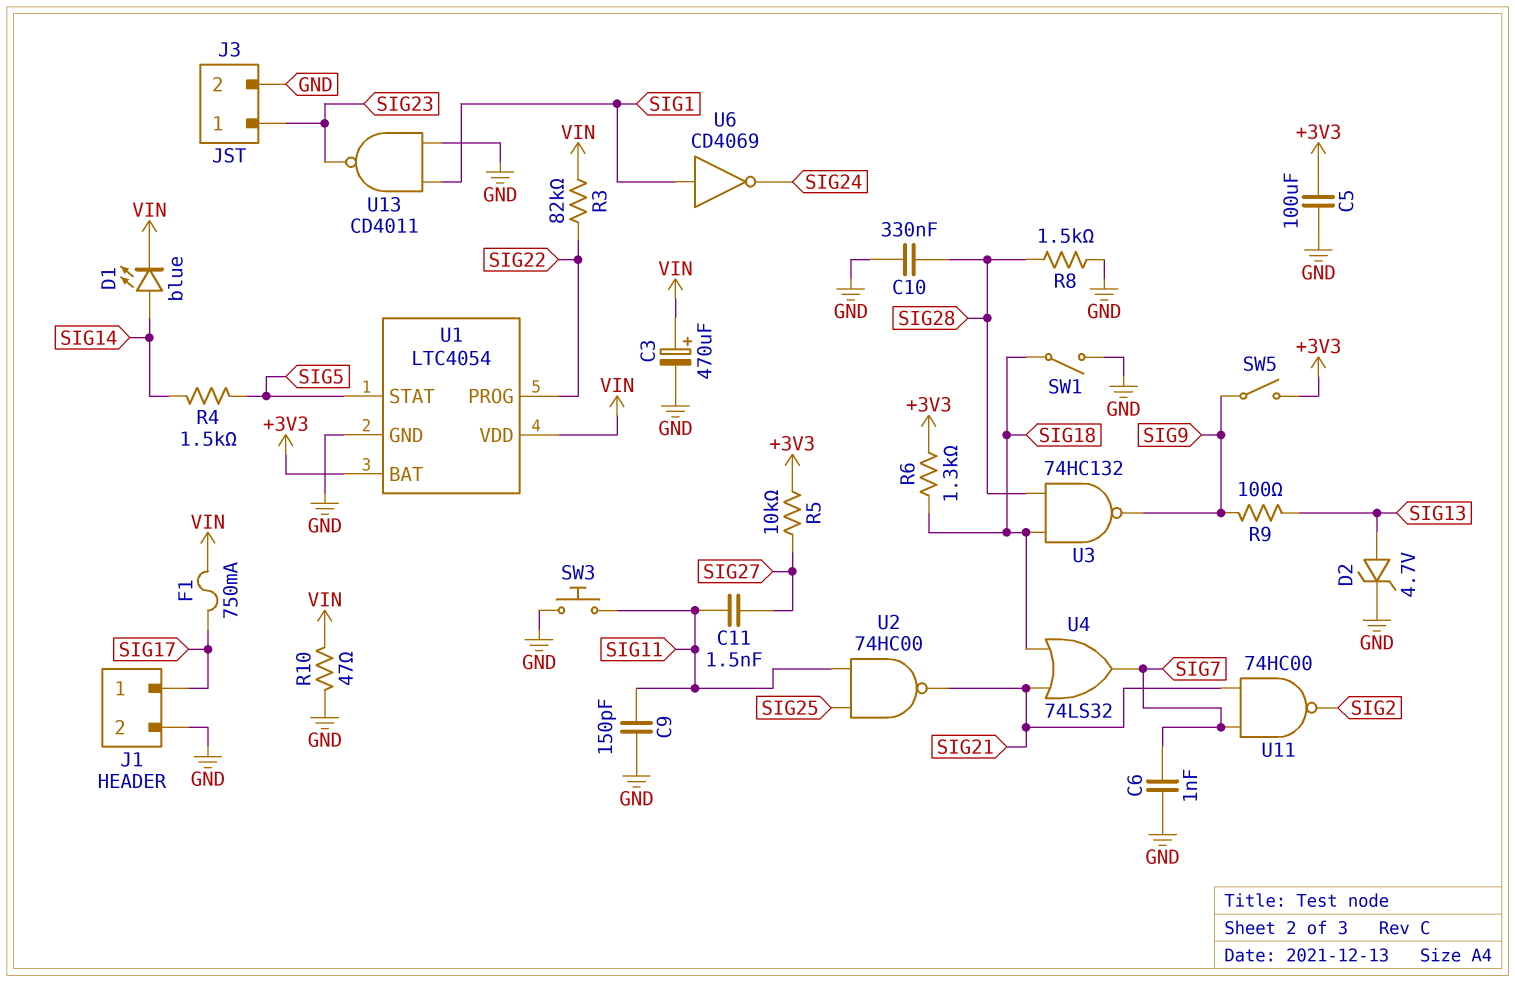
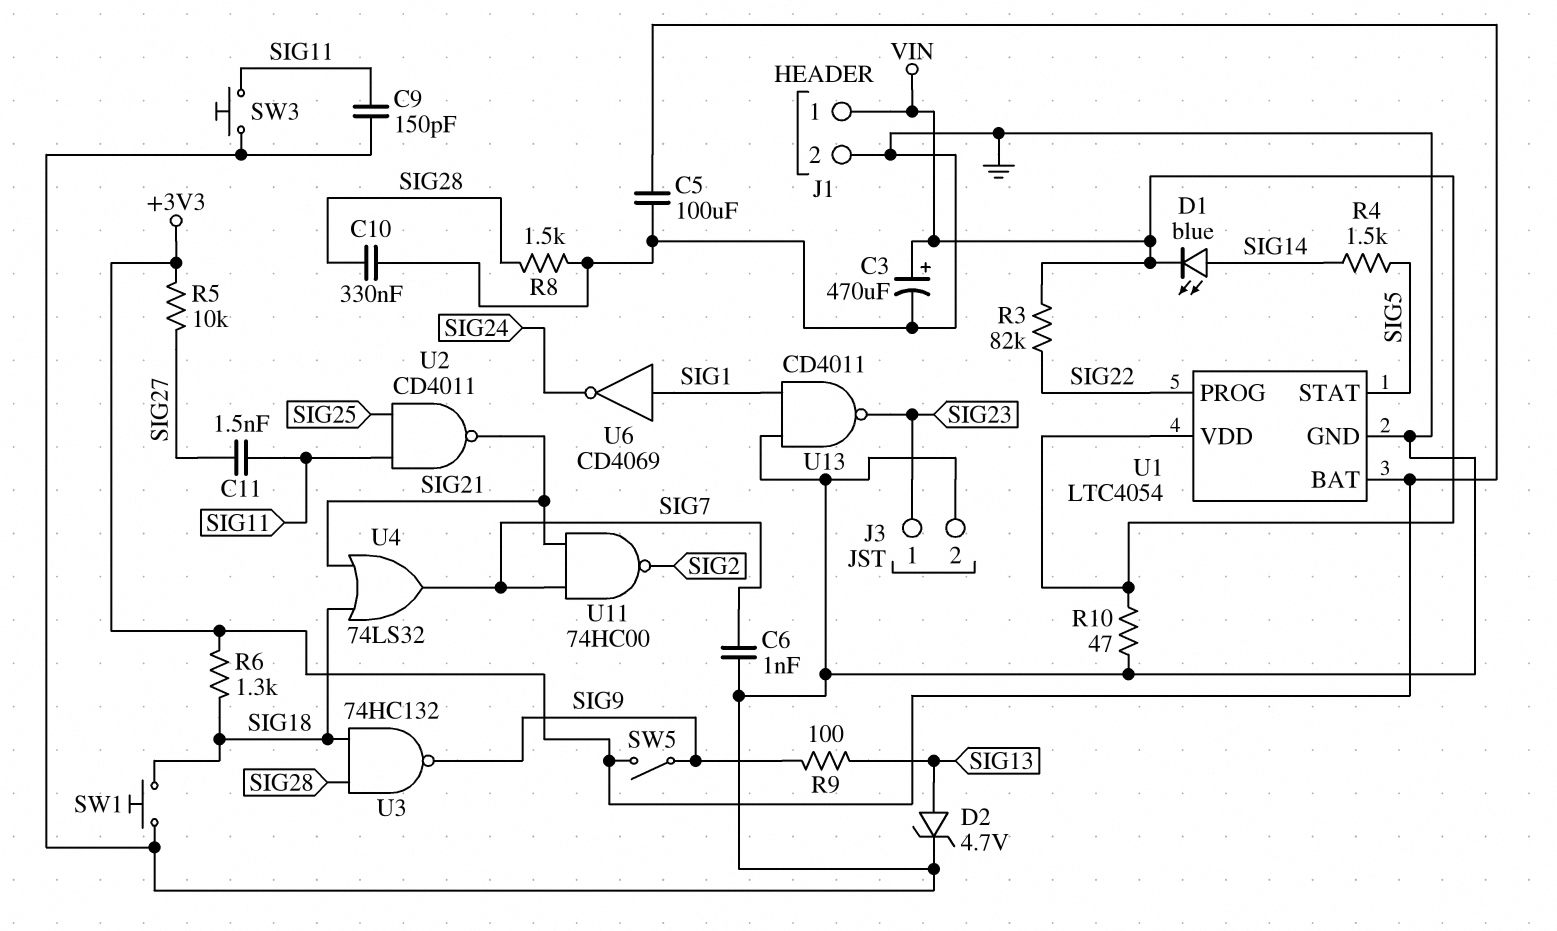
F1: 750mA (SIG17, VIN) -> none
J1 pin 1: SIG17 -> VIN
SW1: switch (GND, SIG18) -> button (GND, SIG18)
U2: NAND 74HC00 (in SIG11, in SIG25, out SIG21) -> NAND CD4011 (in SIG11, in SIG25, out SIG21)

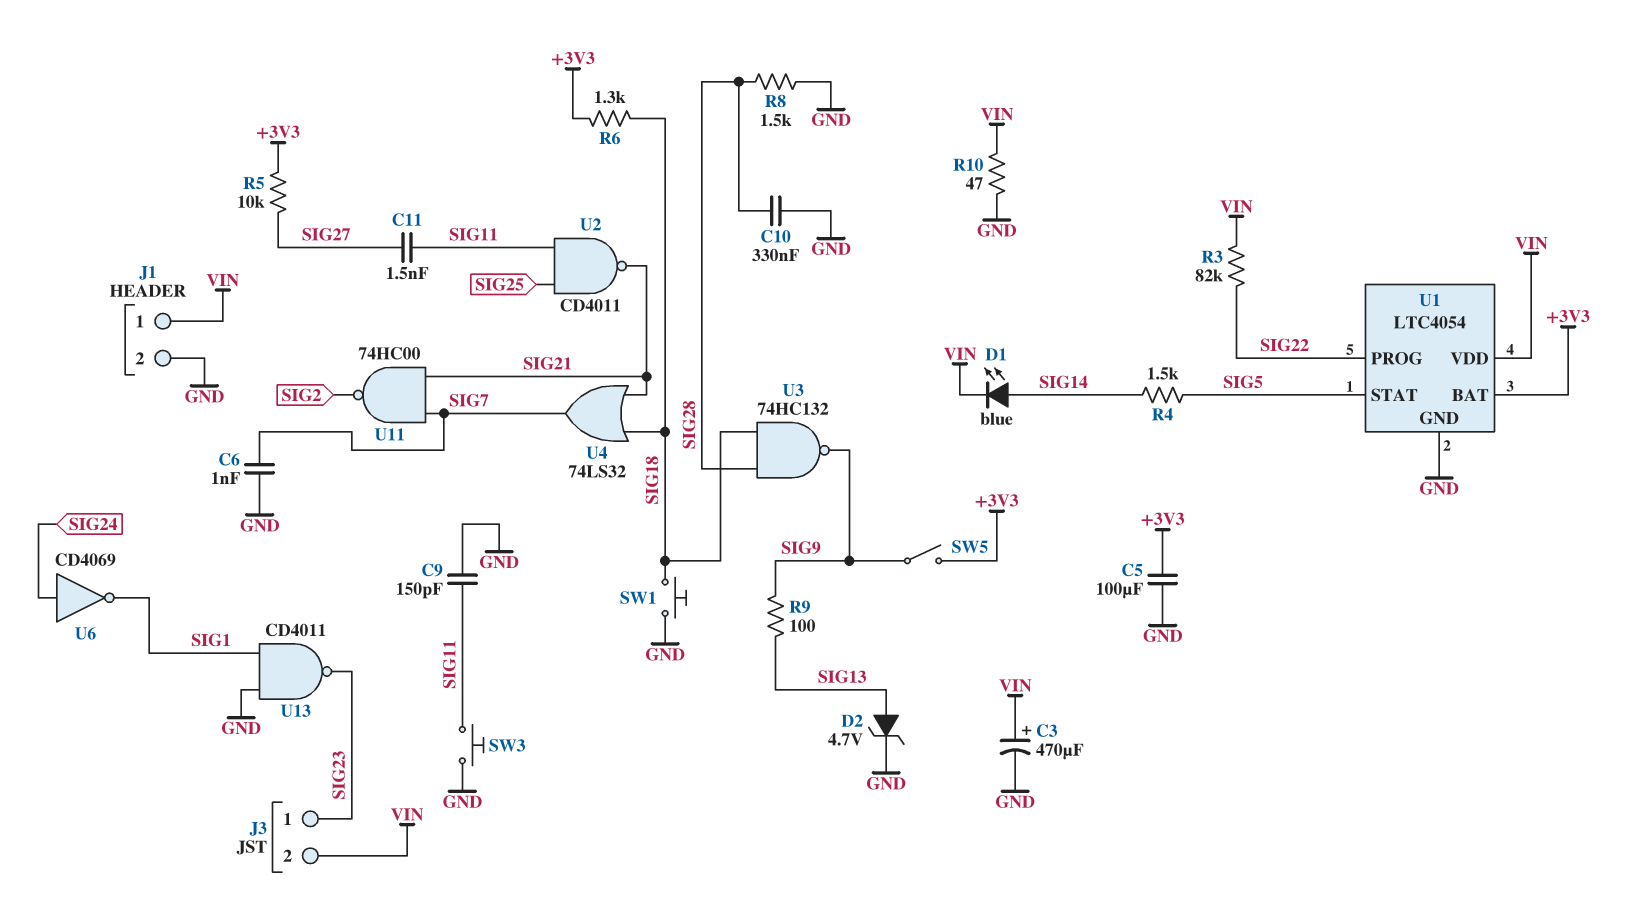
J3 pin 2: GND -> VIN
U6: NOT CD4069 (in SIG1, out SIG24) -> NOT CD4069 (in SIG24, out SIG1)

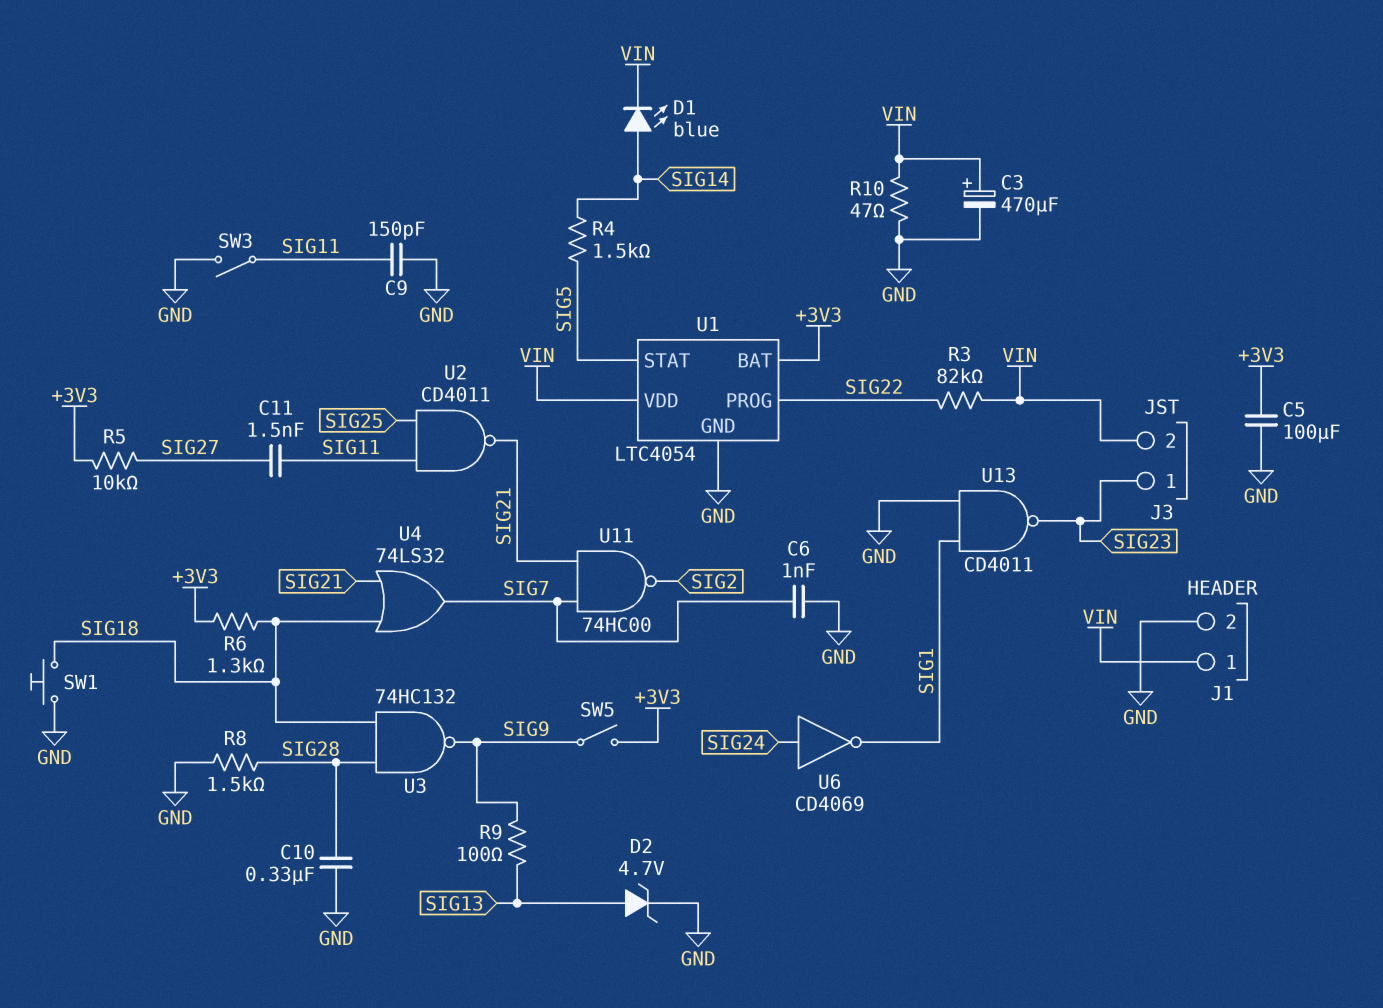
SW3: button (GND, SIG11) -> switch (GND, SIG11)

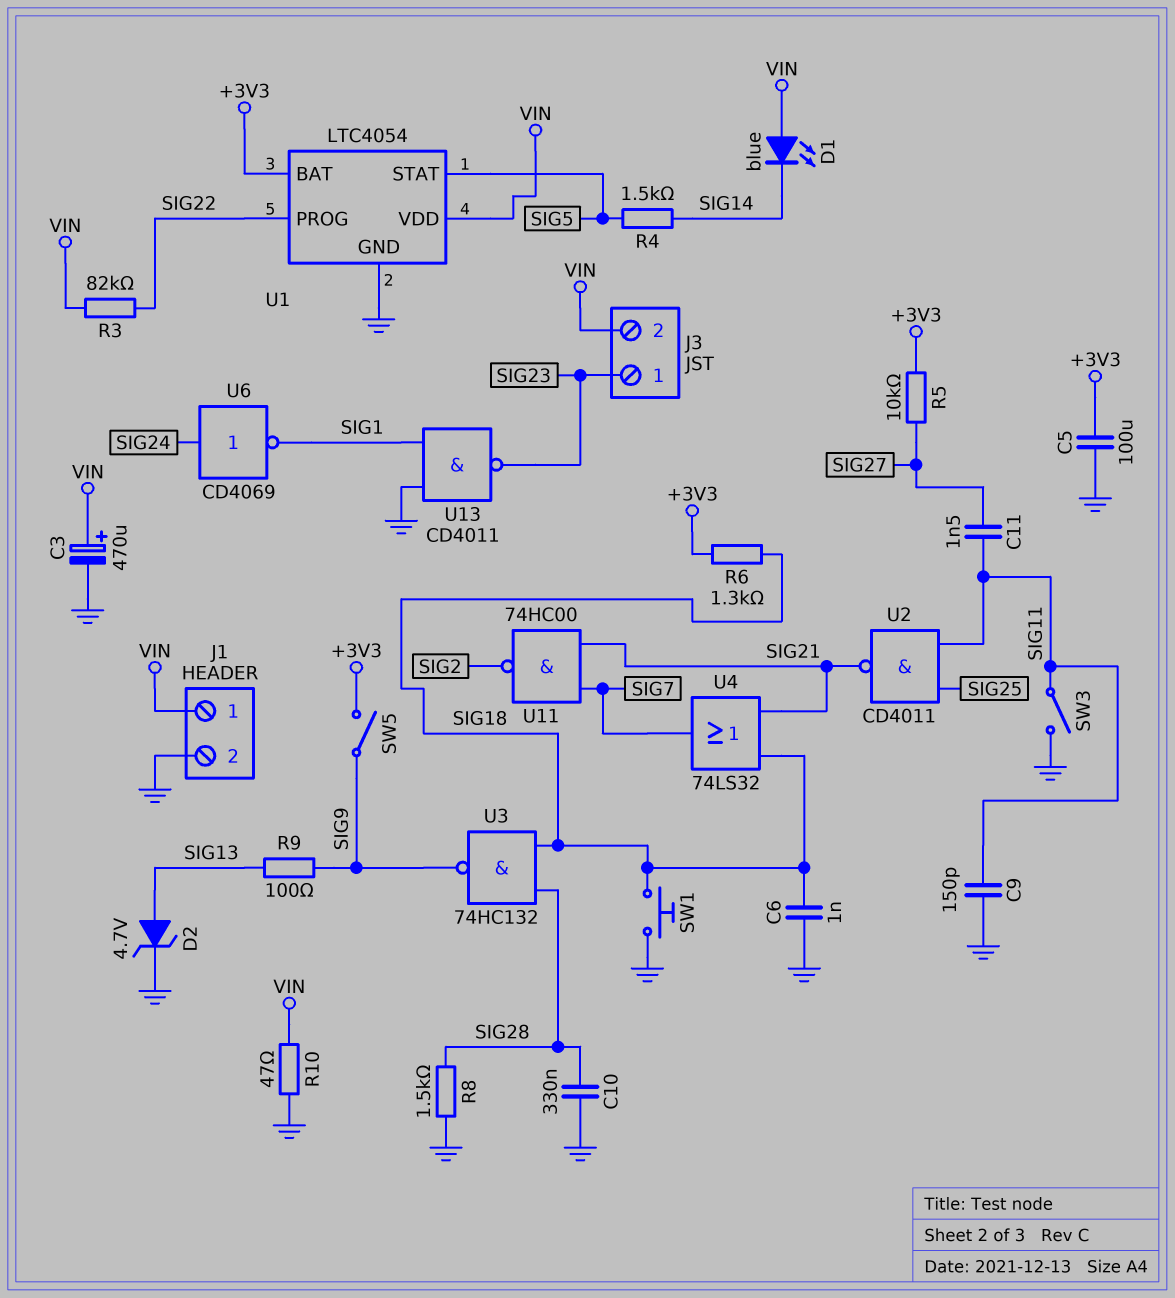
C6: 1nF (GND, SIG7) -> 1nF (GND, SIG18)
D1: LED blue (A SIG14, K VIN) -> LED blue (A VIN, K SIG14)

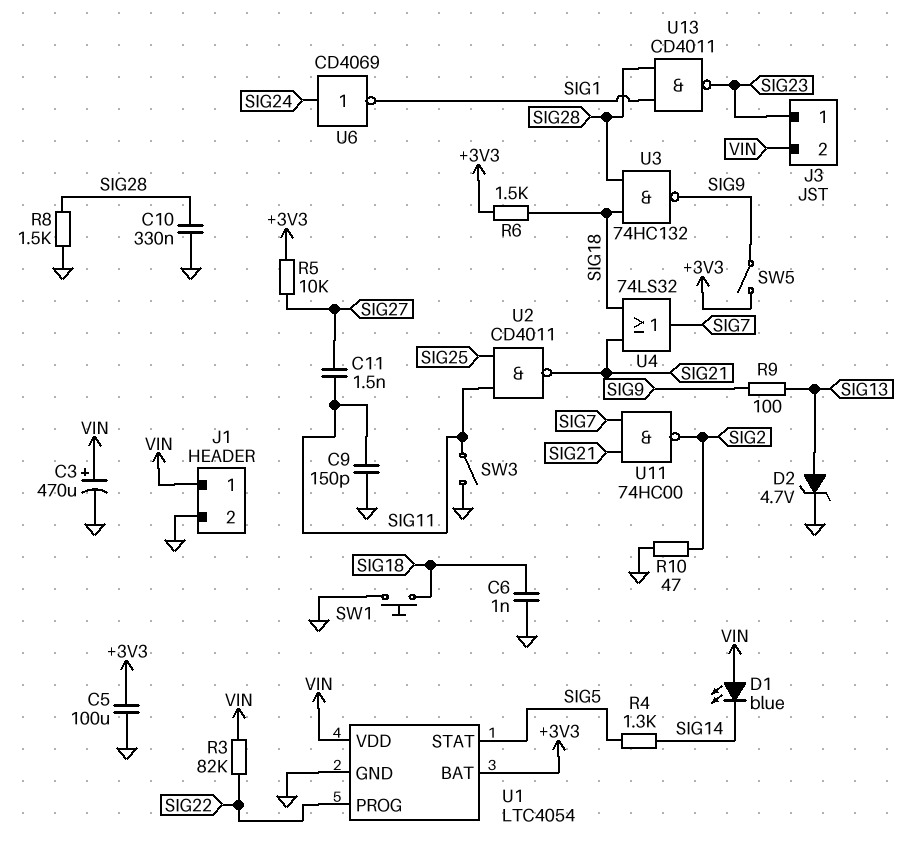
R4: 1.5k (SIG5, SIG14) -> 1.3k (SIG5, SIG14)
R6: 1.3k (+3V3, SIG18) -> 1.5k (+3V3, SIG18)
R10: 47 (GND, VIN) -> 47 (GND, SIG2)
U13: NAND CD4011 (in GND, in SIG1, out SIG23) -> NAND CD4011 (in SIG1, in SIG28, out SIG23)

